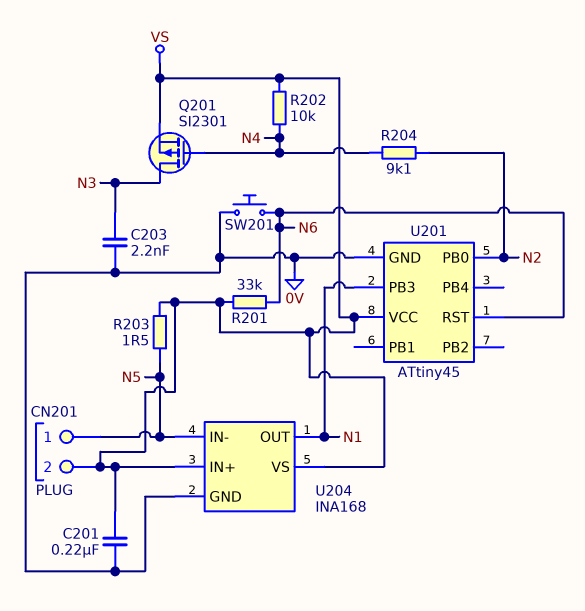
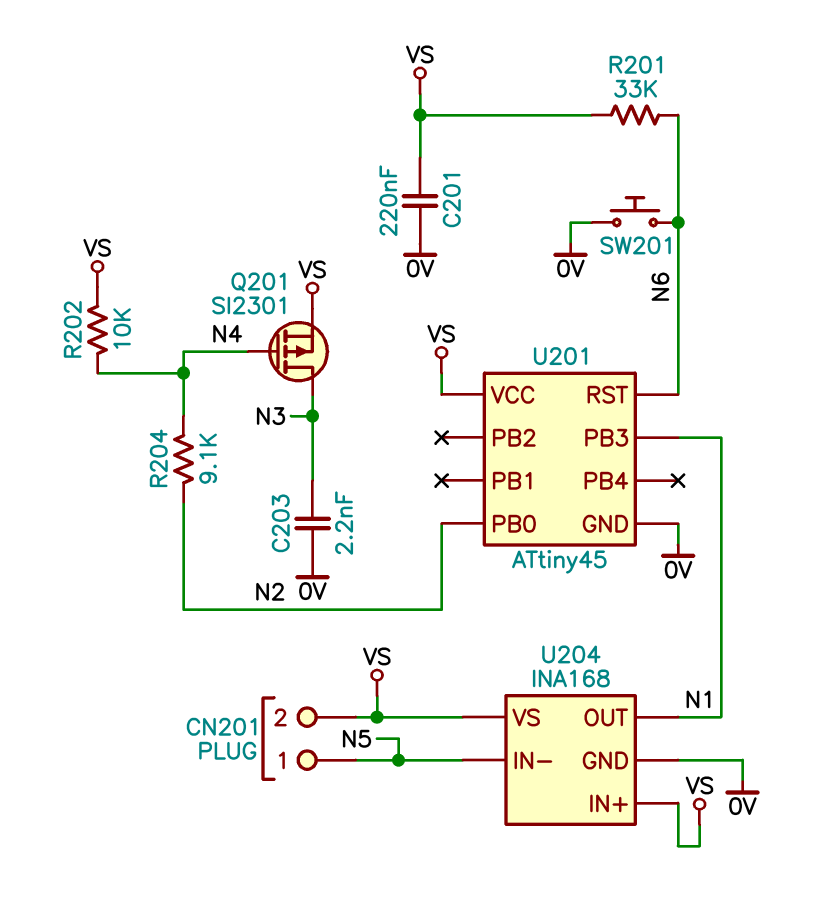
R203: 1.5 (N5, VS) -> none

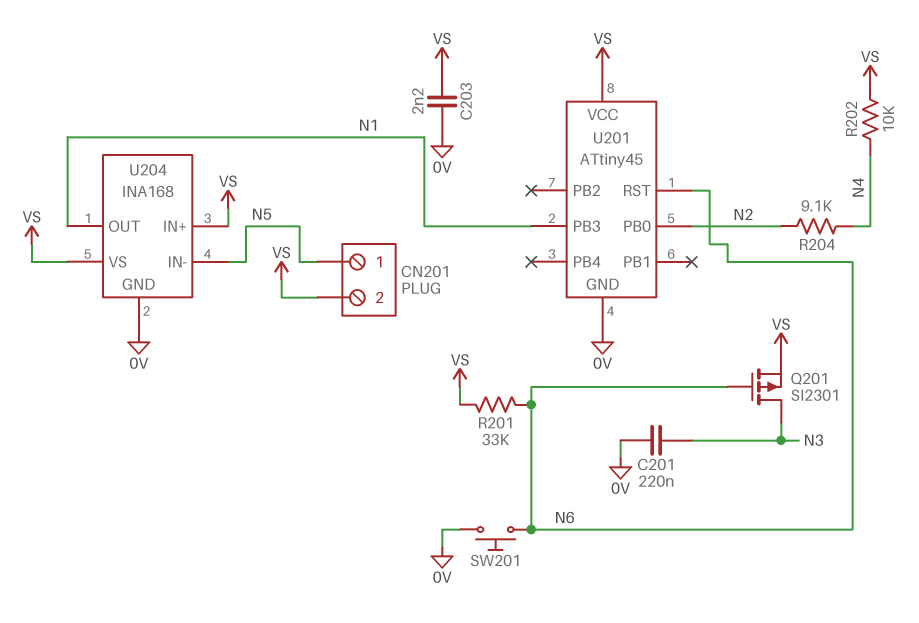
C201: 220nF (0V, VS) -> 220nF (0V, N3)
C203: 2.2nF (0V, N3) -> 2.2nF (0V, VS)
Q201: PMOS SI2301 (G N4, D N3, S VS) -> PMOS SI2301 (G N6, D N3, S VS)

